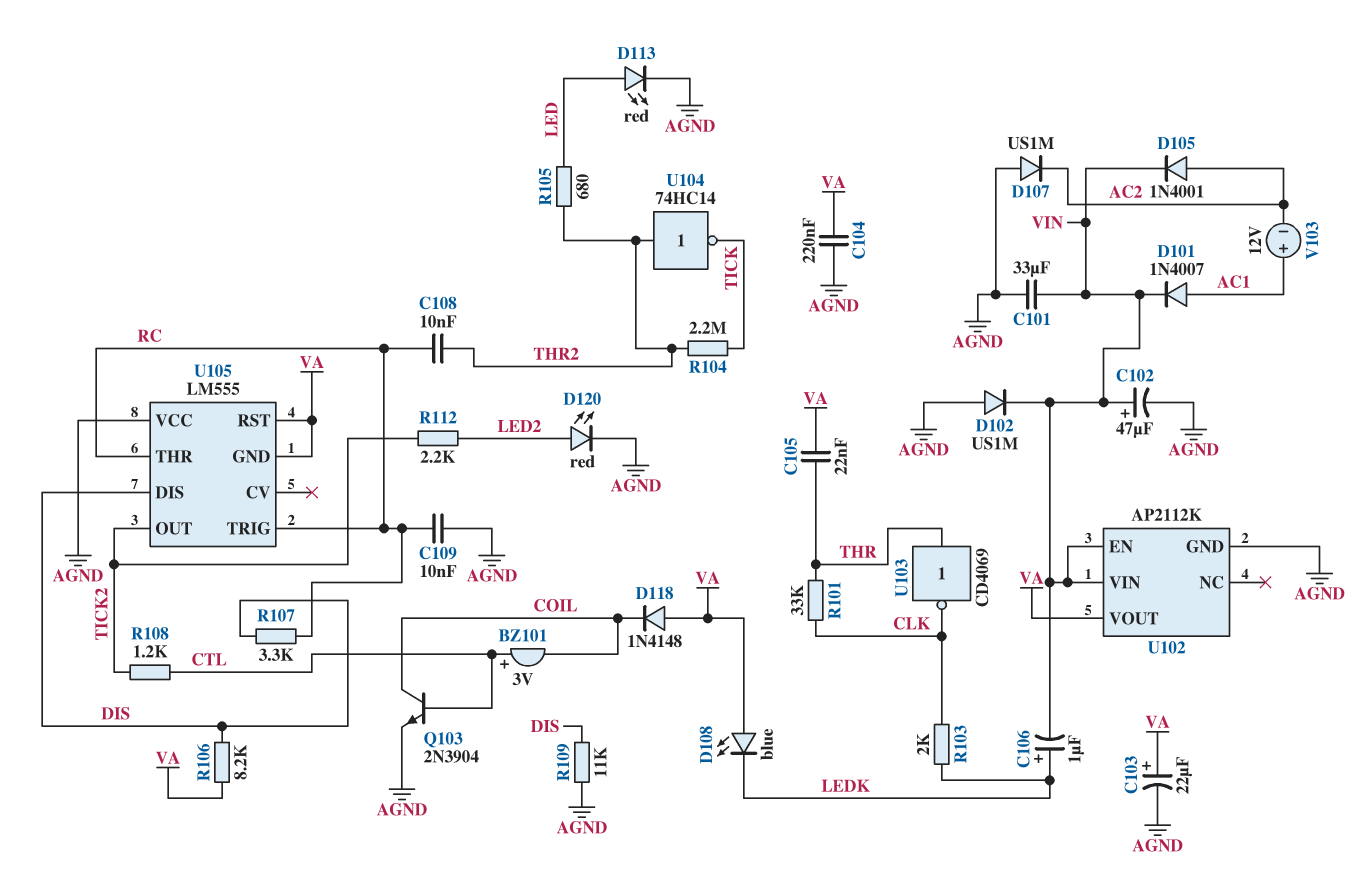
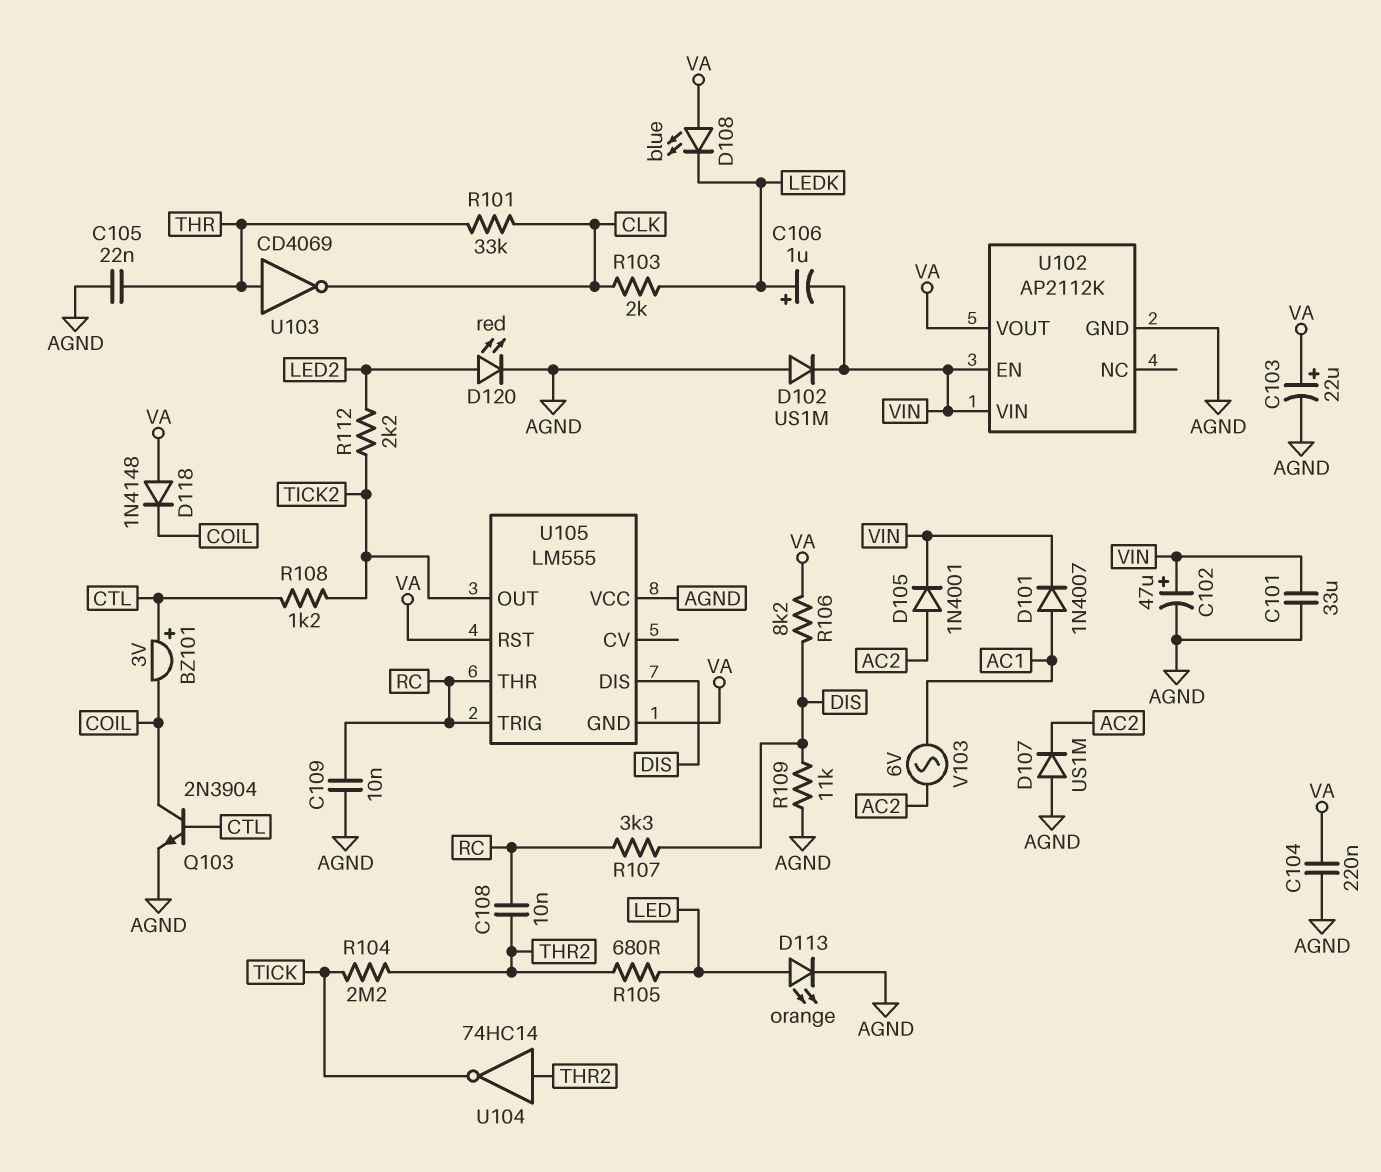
C105: 22nF (THR, VA) -> 22nF (AGND, THR)
D113: LED red (A LED, K AGND) -> LED orange (A LED, K AGND)
V103: 12V (plus AC1, minus AC2) -> AC 6V (AC1, AC2)

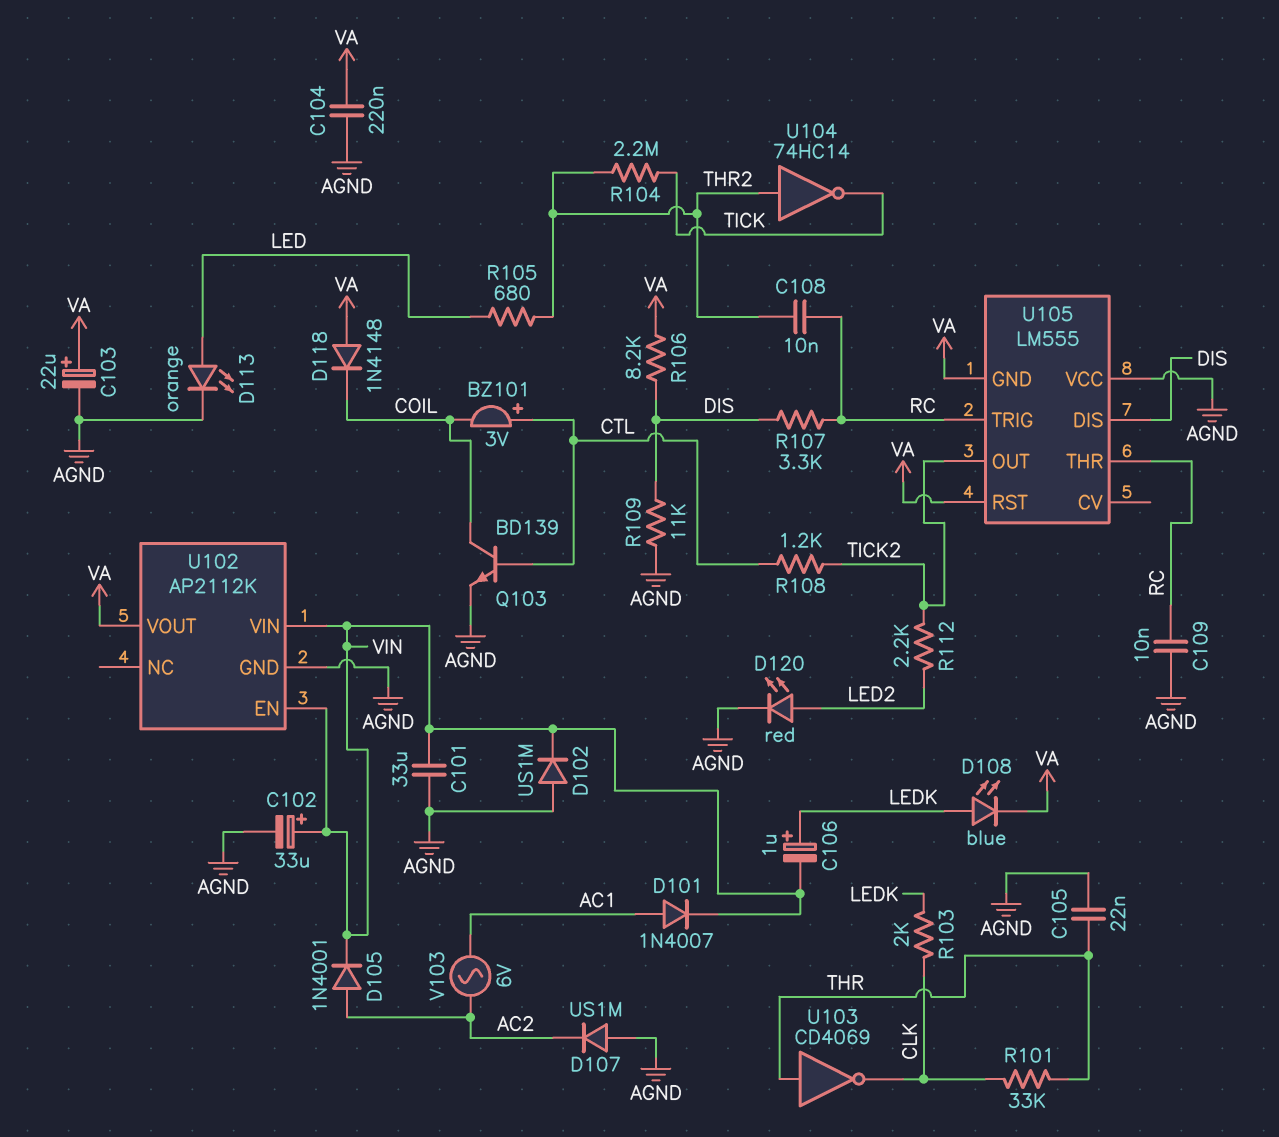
C102: 47uF (plus VIN, minus AGND) -> 33uF (plus VIN, minus AGND)
D108: LED blue (A VA, K LEDK) -> LED blue (A LEDK, K VA)
Q103: NPN 2N3904 (B CTL, C COIL, E AGND) -> NPN BD139 (B CTL, C COIL, E AGND)

